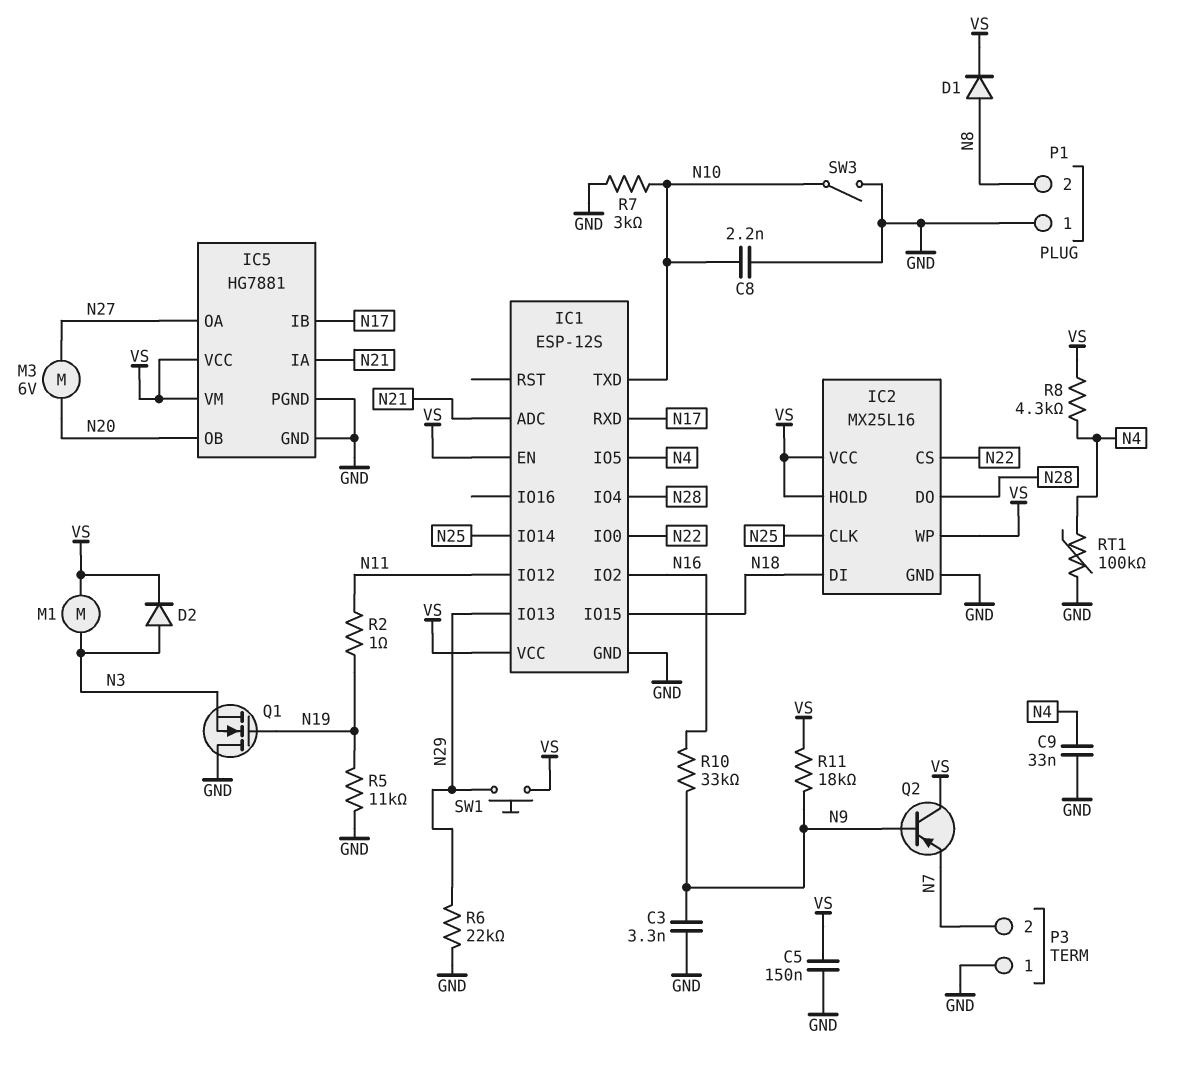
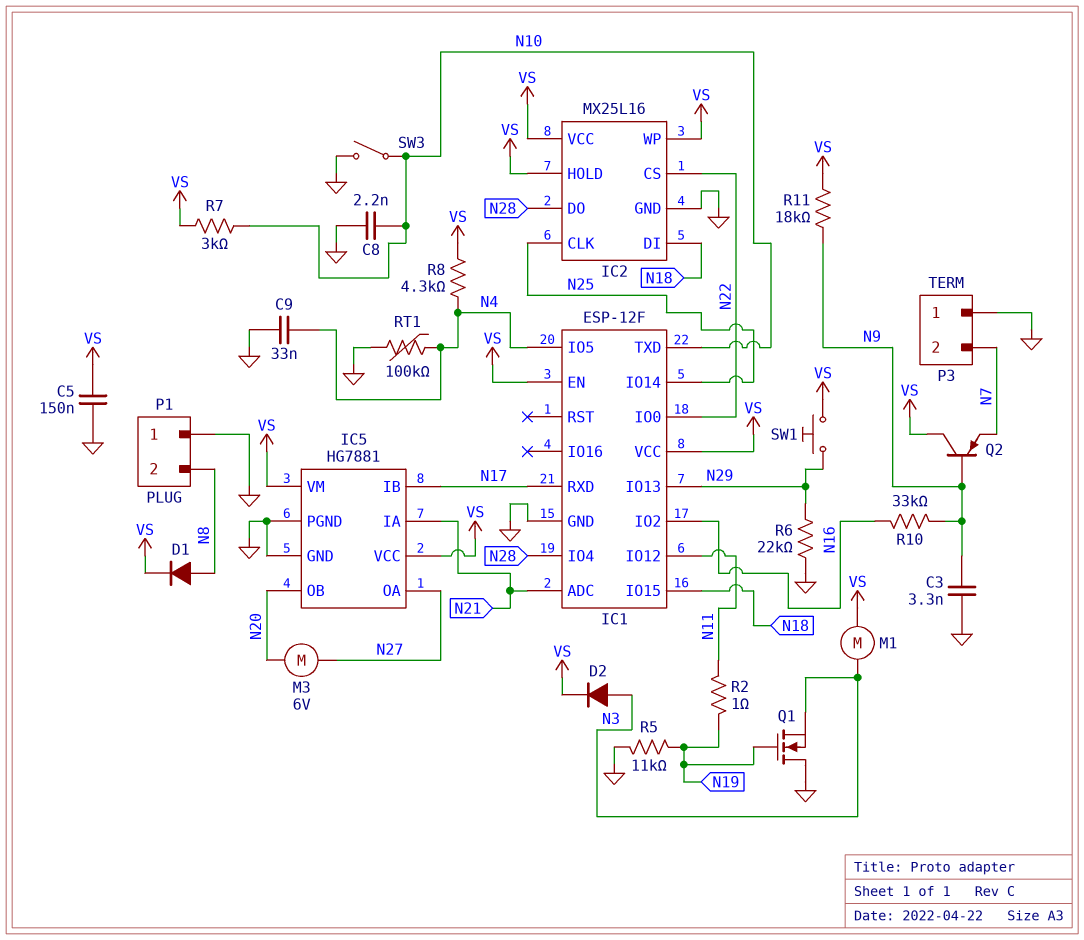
IC1: ESP-12S -> ESP-12F
R7: 3k (GND, N10) -> 3k (N10, VS)

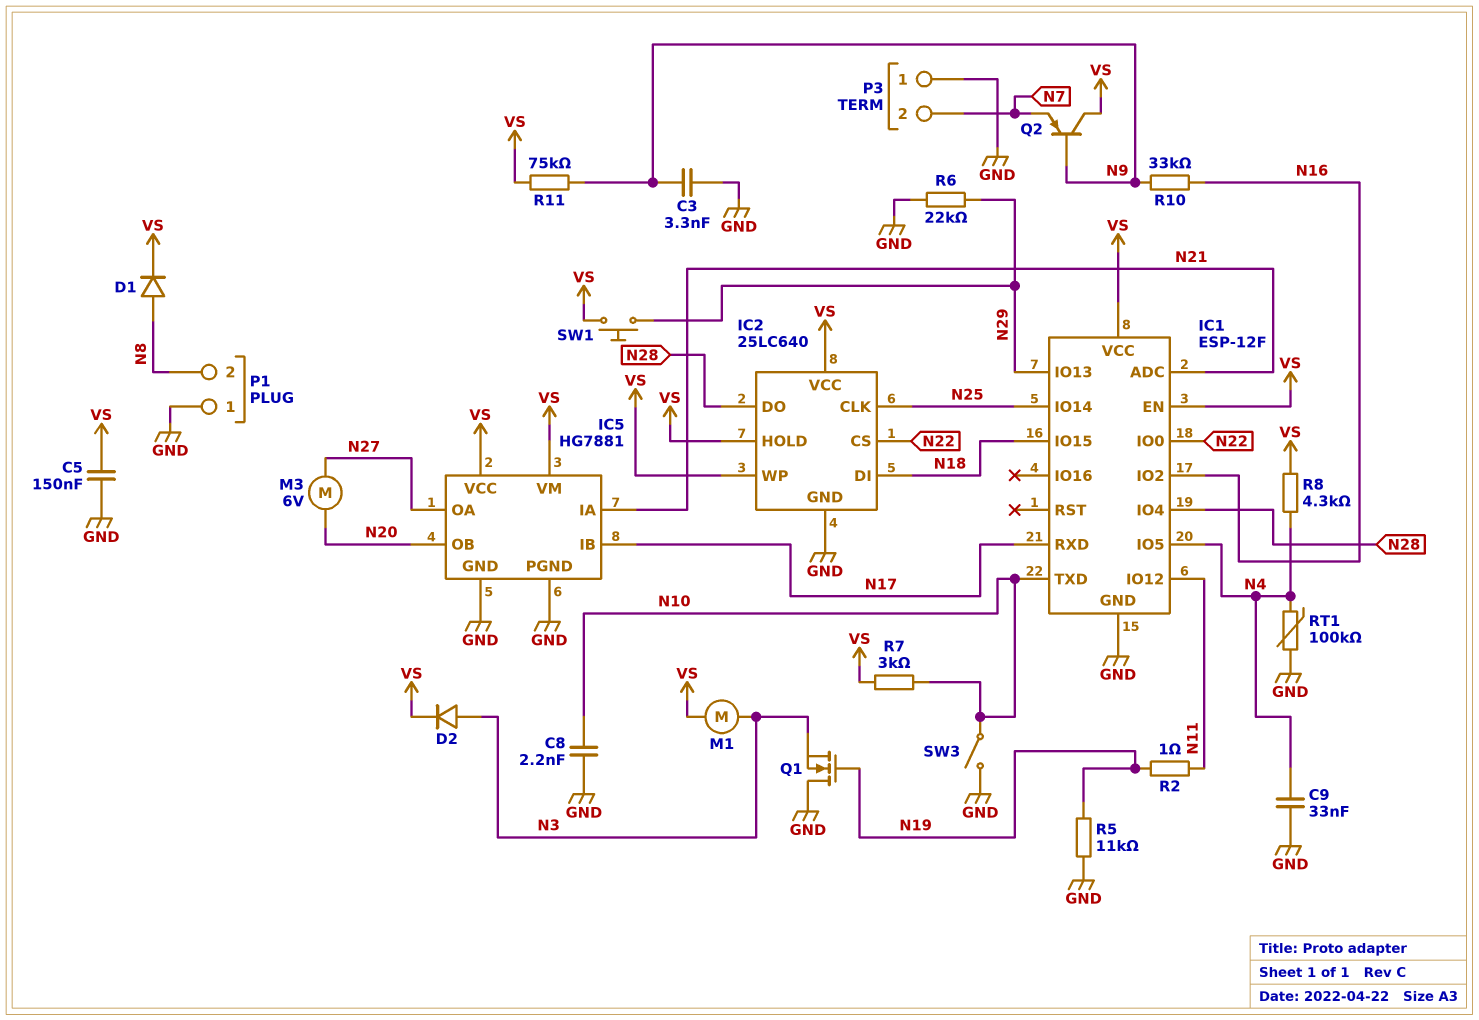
IC2: MX25L16 -> 25LC640
R11: 18k (N9, VS) -> 75k (N9, VS)

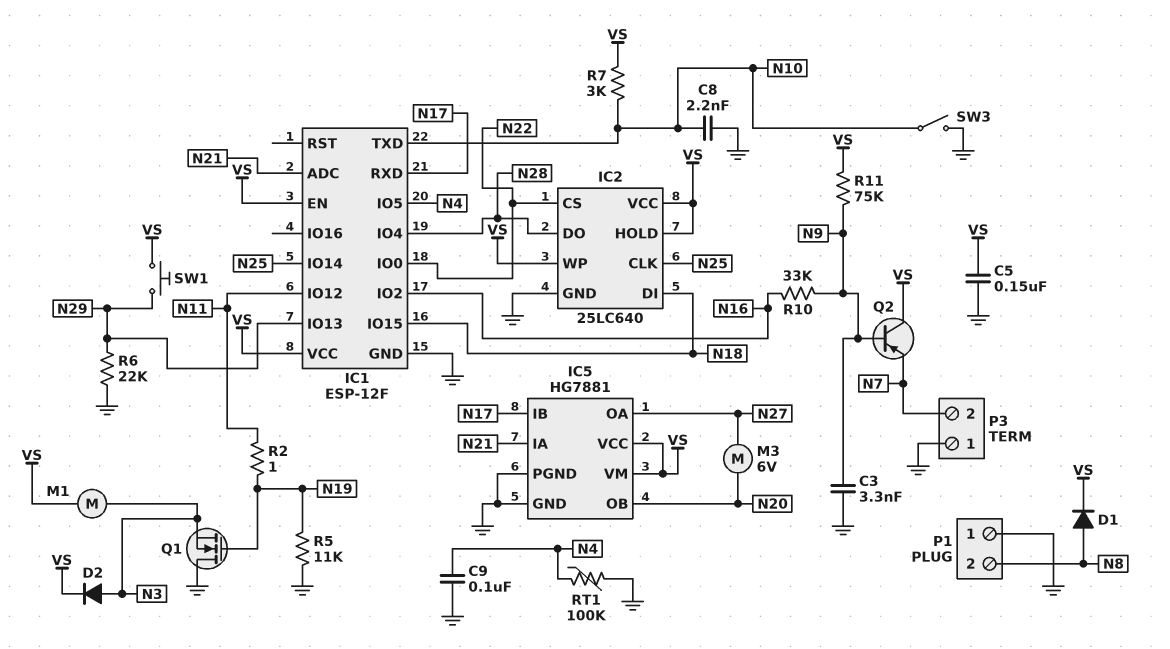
C9: 33nF (GND, N4) -> 100nF (GND, N4)
R8: 4.3k (N4, VS) -> none

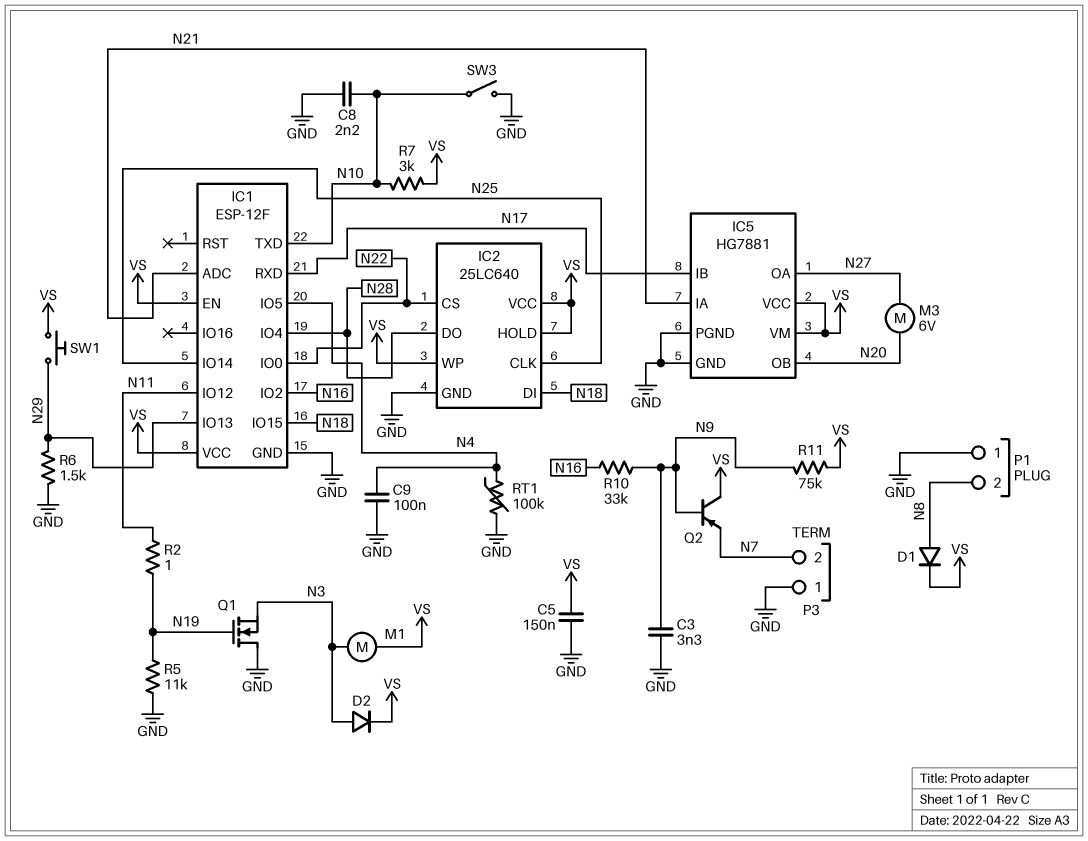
R6: 22k (GND, N29) -> 1.5k (GND, N29)

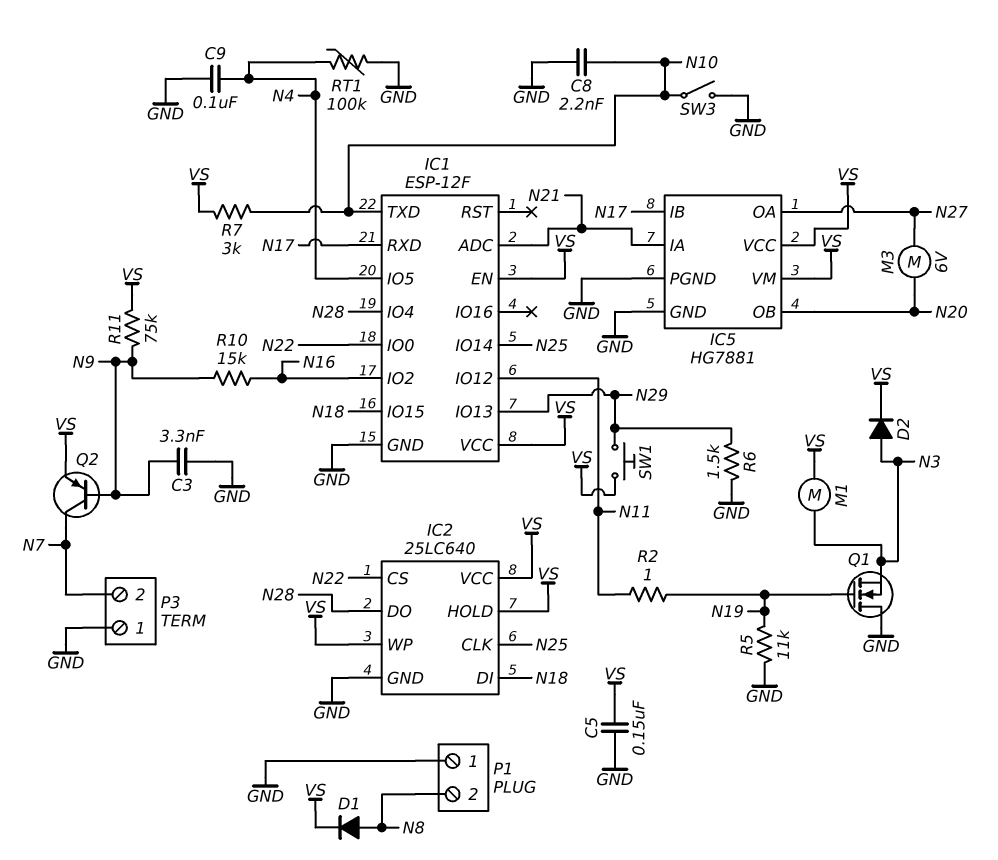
Q2: PNP (B N9, C VS, E N7) -> PNP (B N9, C N7, E VS)
R10: 33k (N9, N16) -> 15k (N9, N16)

